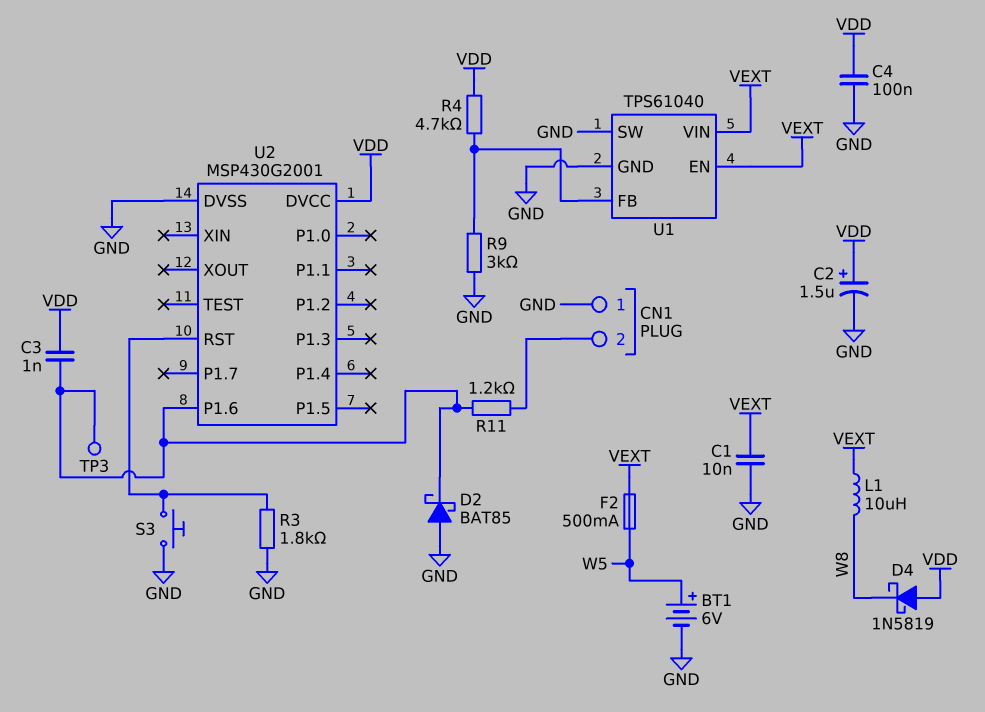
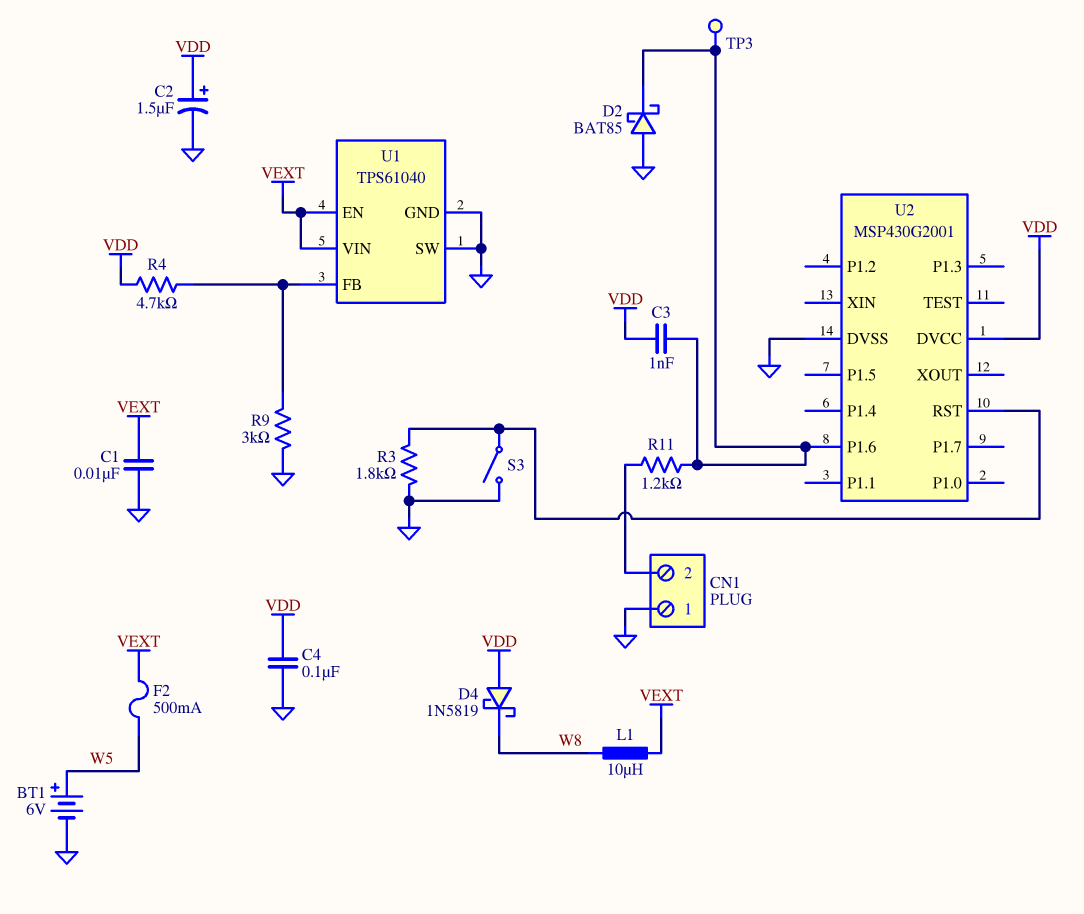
S3: button (GND, U2/RST) -> switch (GND, U2/RST)

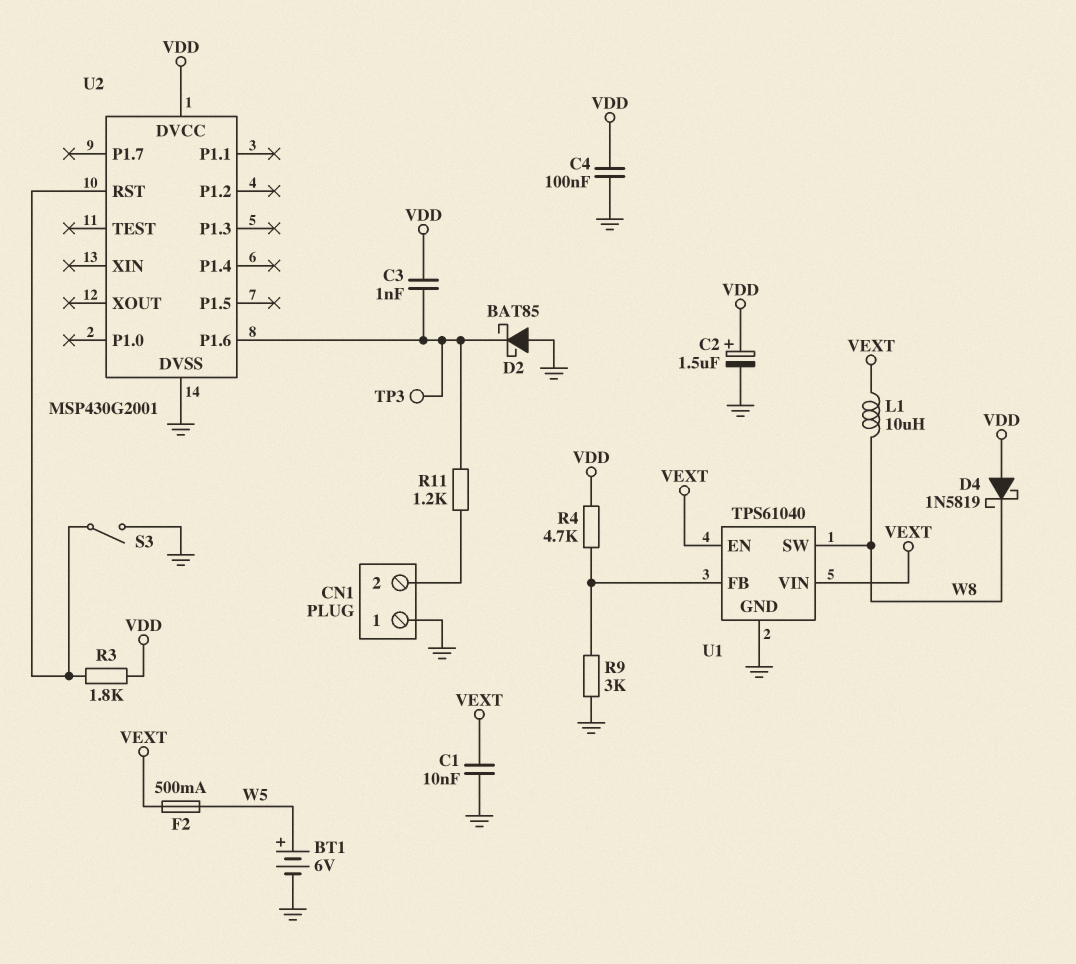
R3: 1.8k (GND, U2/RST) -> 1.8k (U2/RST, VDD)
U1 pin SW: GND -> W8

